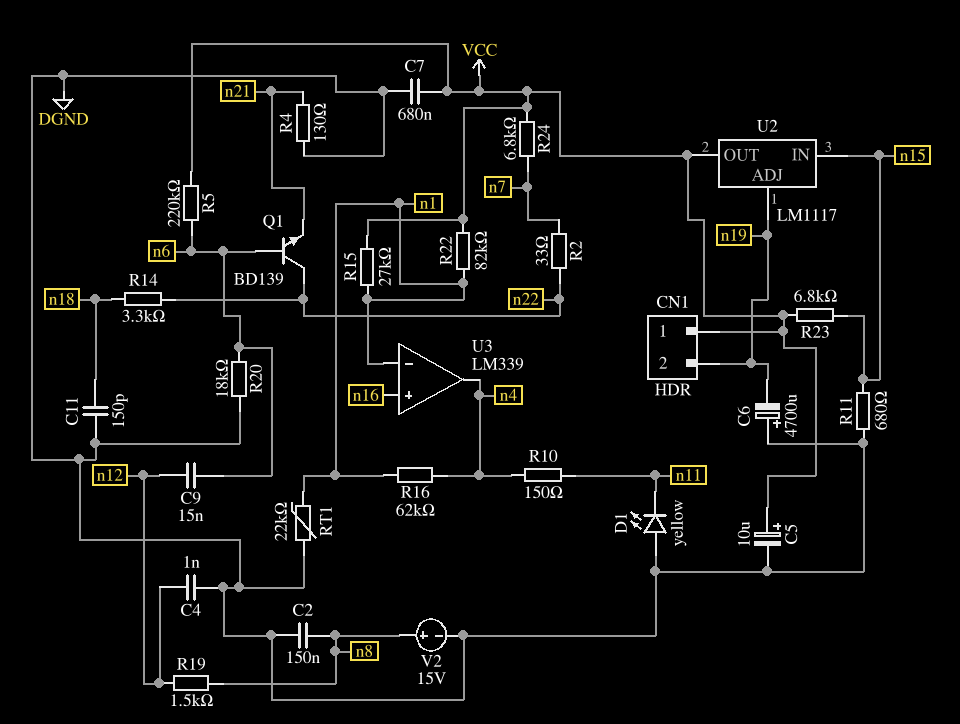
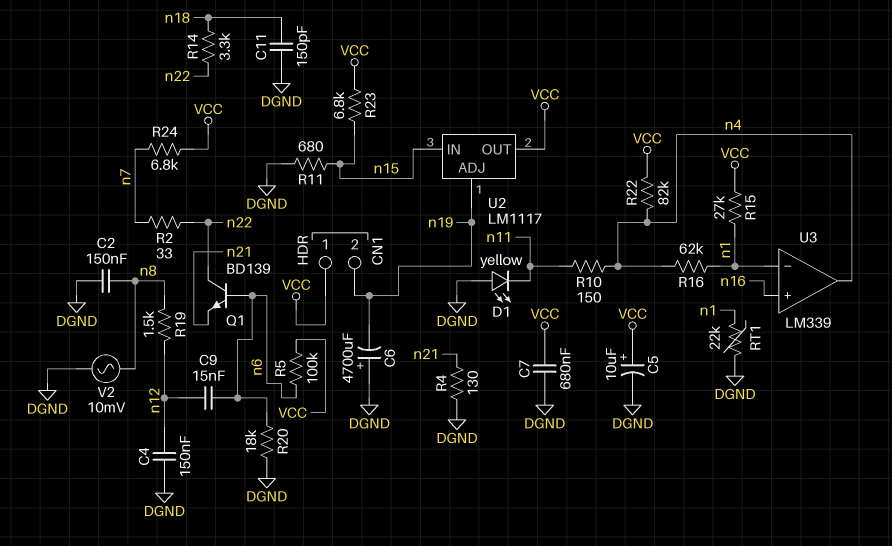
C4: 1nF (DGND, n12) -> 150nF (DGND, n12)
R5: 220k (VCC, n6) -> 100k (VCC, n6)
R22: 82k (VCC, n1) -> 82k (VCC, n4)
V2: 15V (plus n8, minus DGND) -> AC 10mV (DGND, n8)

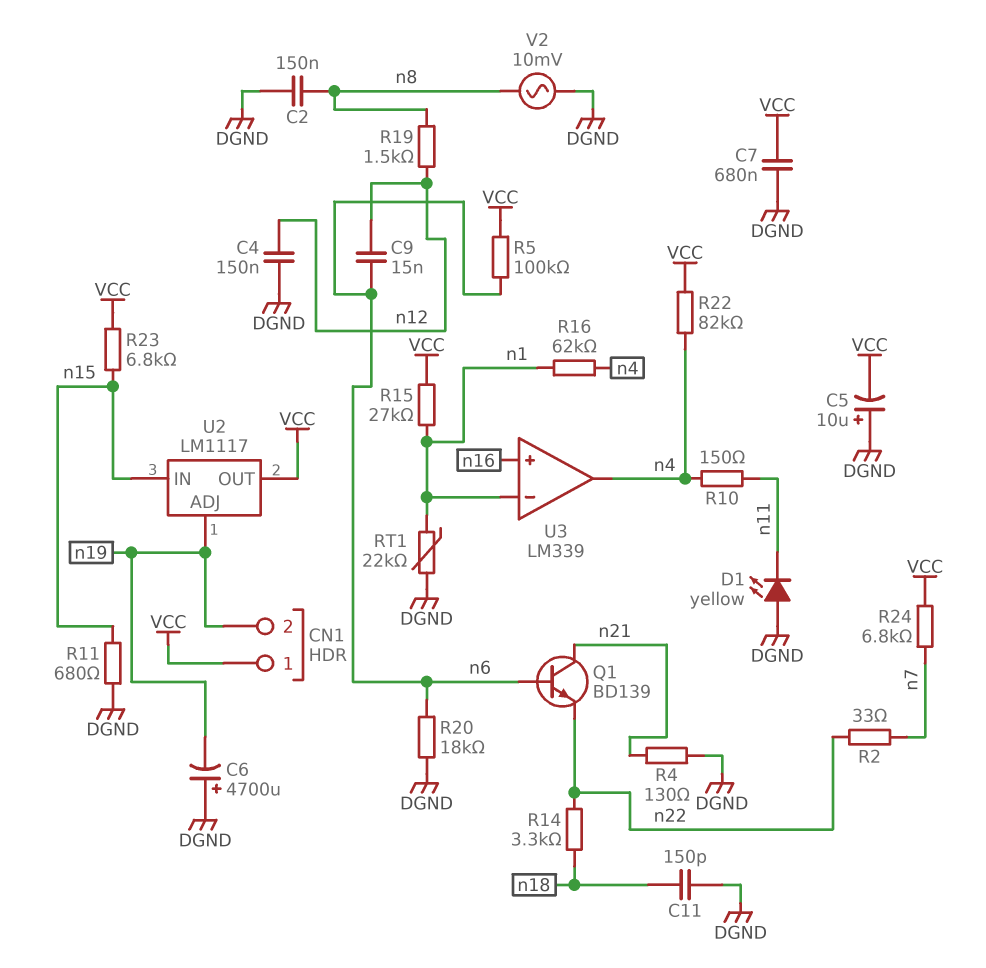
C5: 10uF (plus VCC, minus DGND) -> 10uF (plus DGND, minus VCC)
Q1: NPN BD139 (B n6, C n22, E n21) -> NPN BD139 (B n6, C n21, E n22)

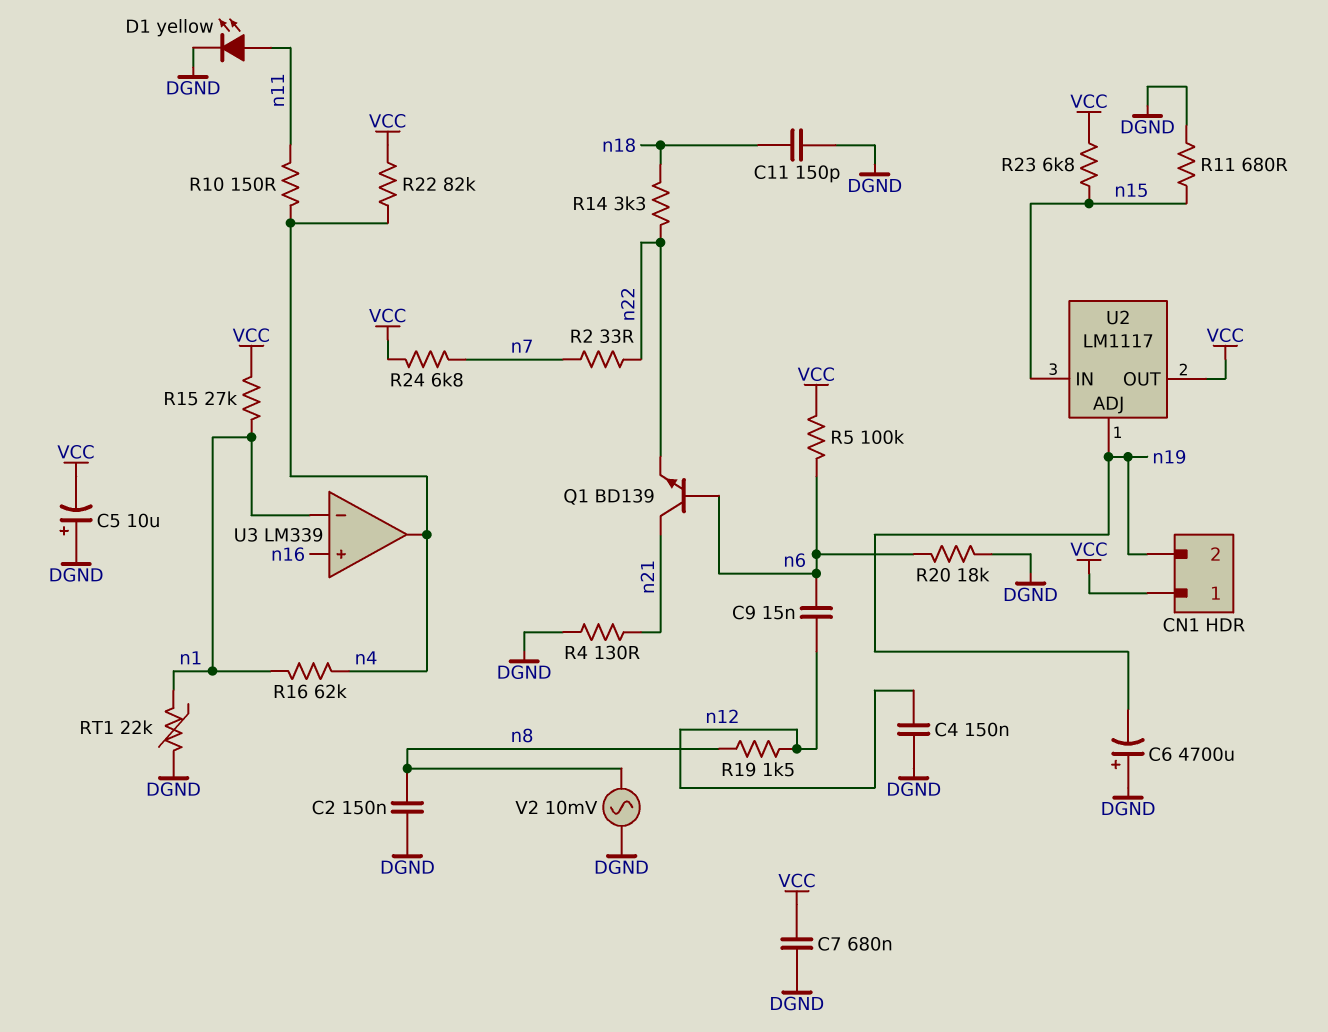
D1: LED yellow (A DGND, K n11) -> LED yellow (A n11, K DGND)

